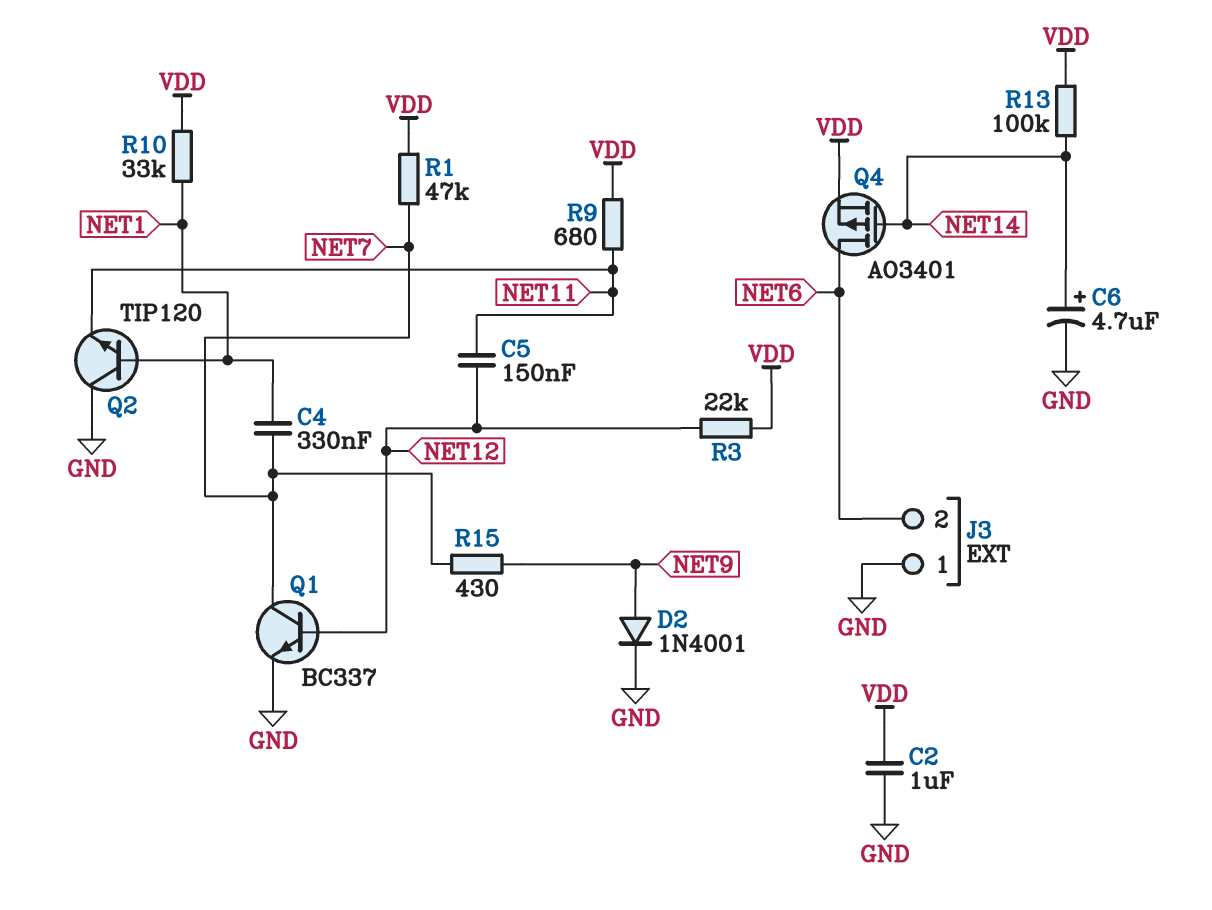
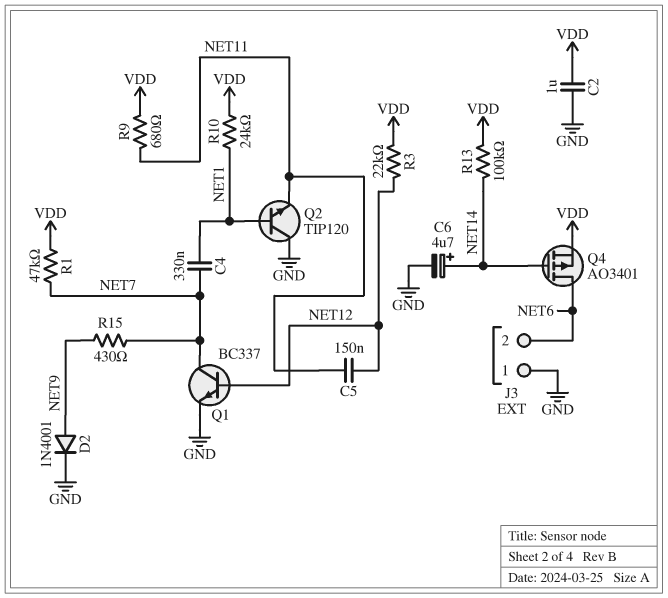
R10: 33k (NET1, VDD) -> 24k (NET1, VDD)

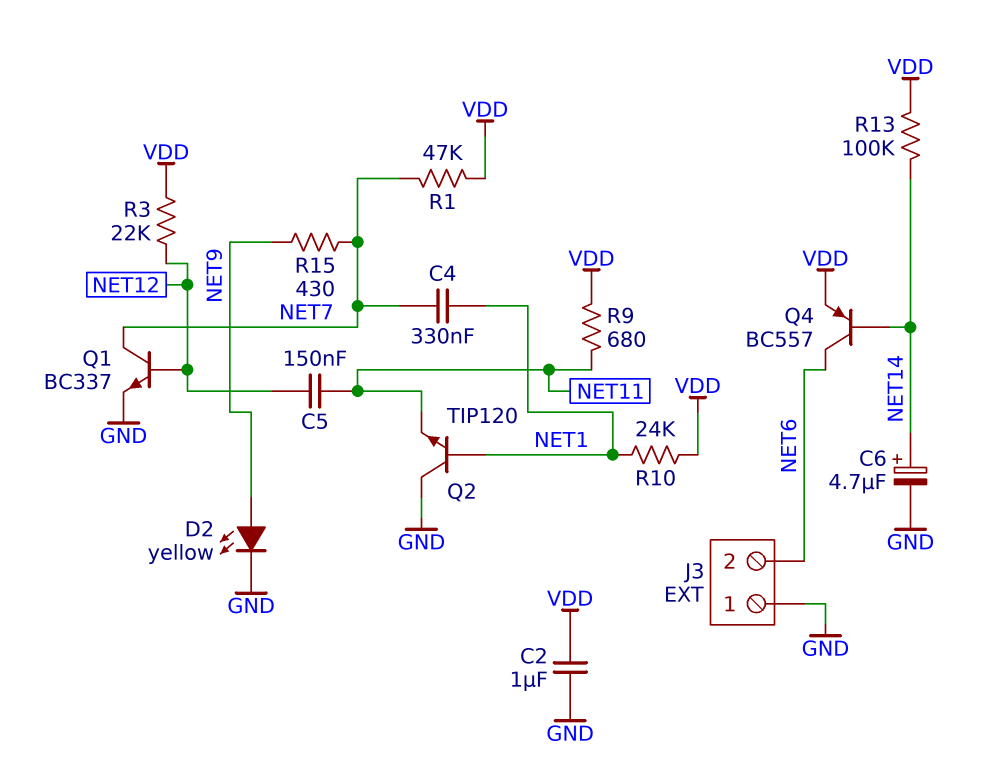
D2: diode 1N4001 (A NET9, K GND) -> LED yellow (A NET9, K GND)
Q4: PMOS AO3401 (G NET14, D NET6, S VDD) -> PNP BC557 (B NET14, C NET6, E VDD)

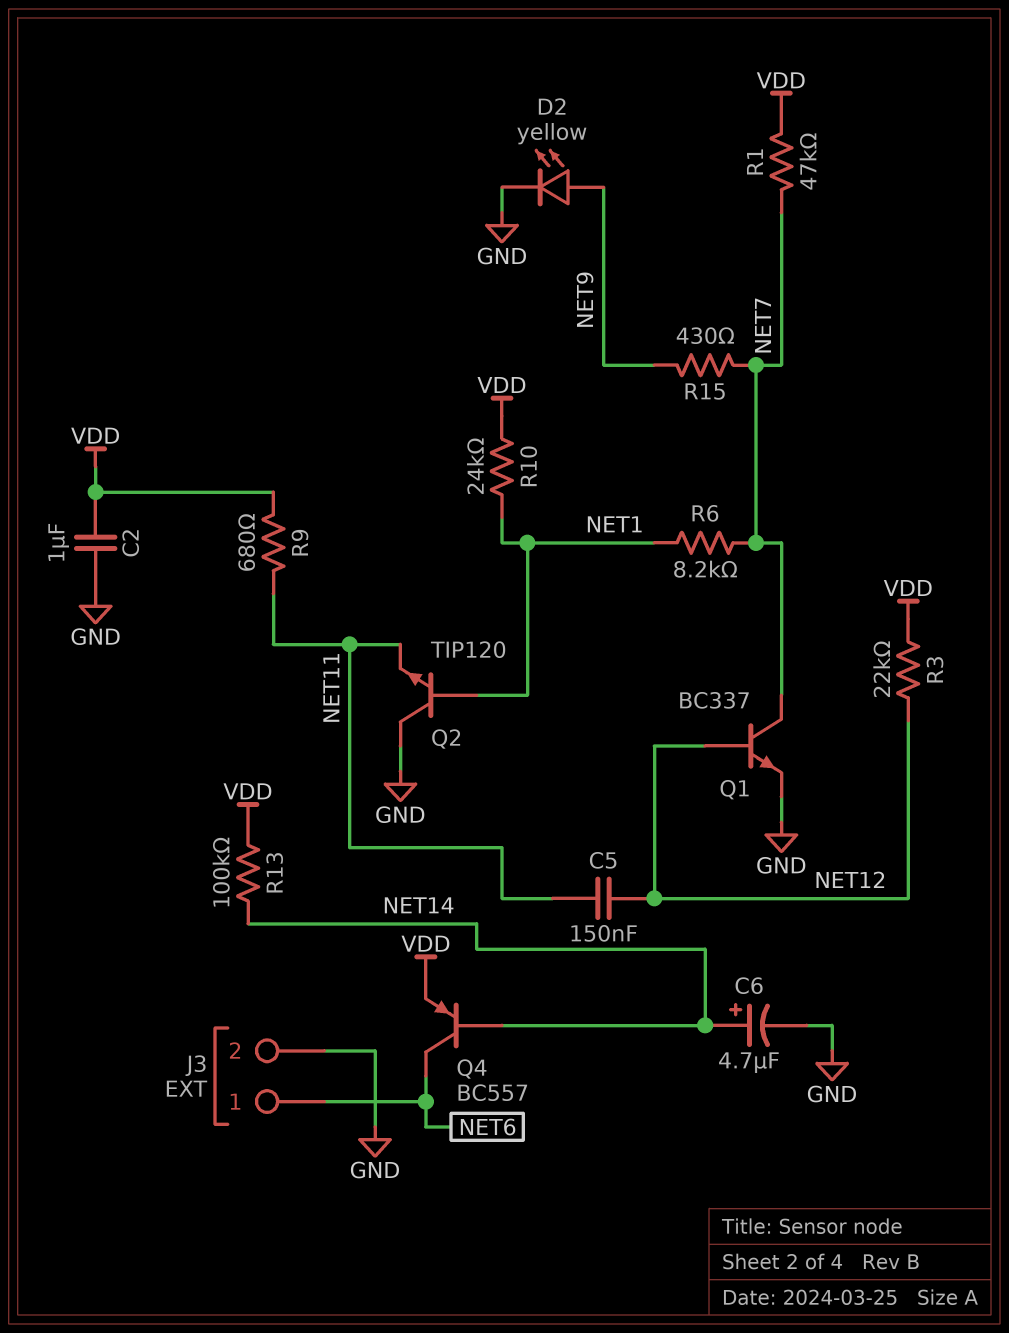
C4: 330nF (NET1, NET7) -> none
J3 pin 1: GND -> NET6
J3 pin 2: NET6 -> GND
R6: none -> 8.2k (NET1, NET7)

